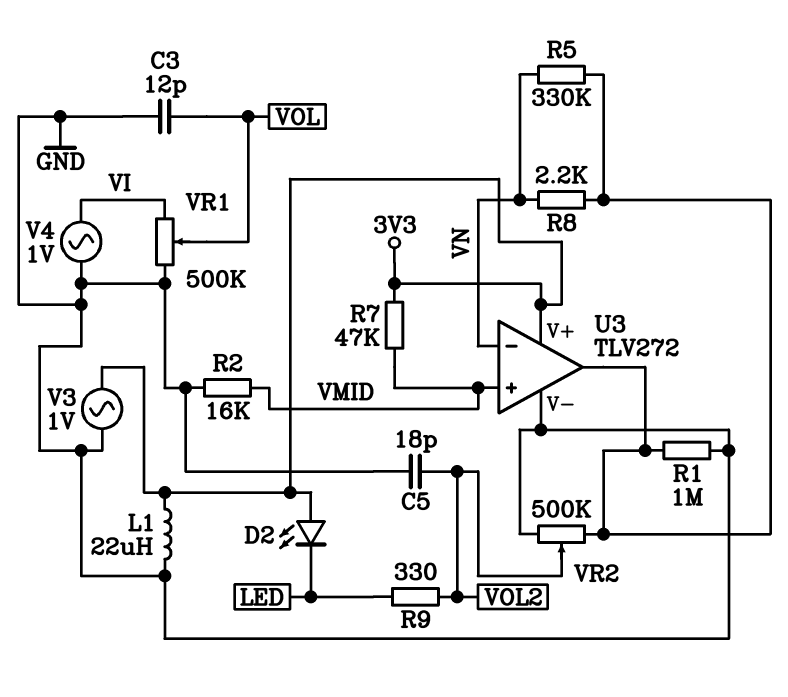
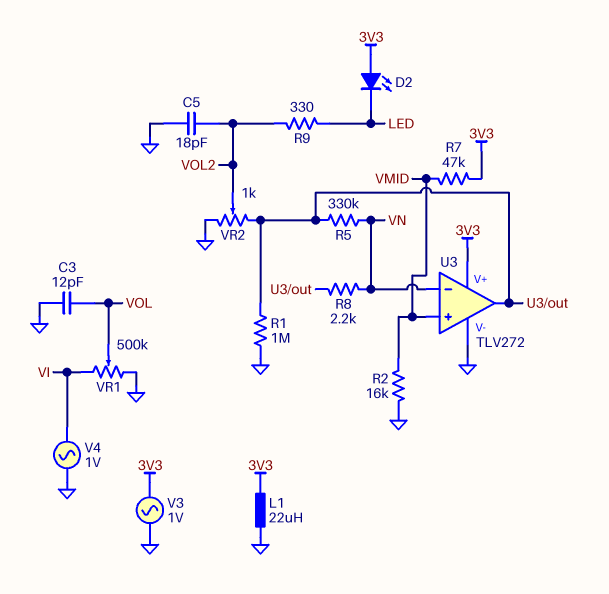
VR2: 500k (GND, U3/out, wiper VOL2) -> 1k (GND, U3/out, wiper VOL2)

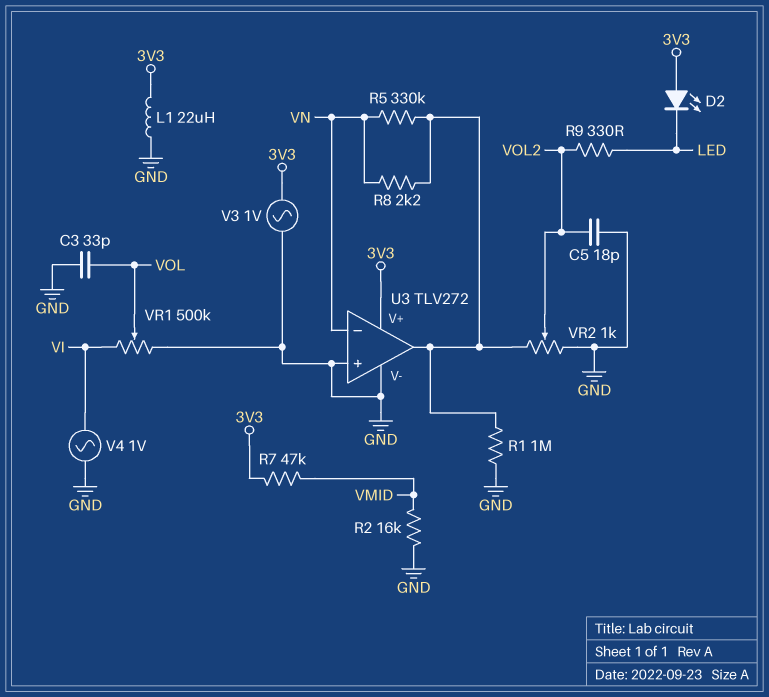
C3: 12pF (GND, VOL) -> 33pF (GND, VOL)
U3 pin in+: VMID -> GND

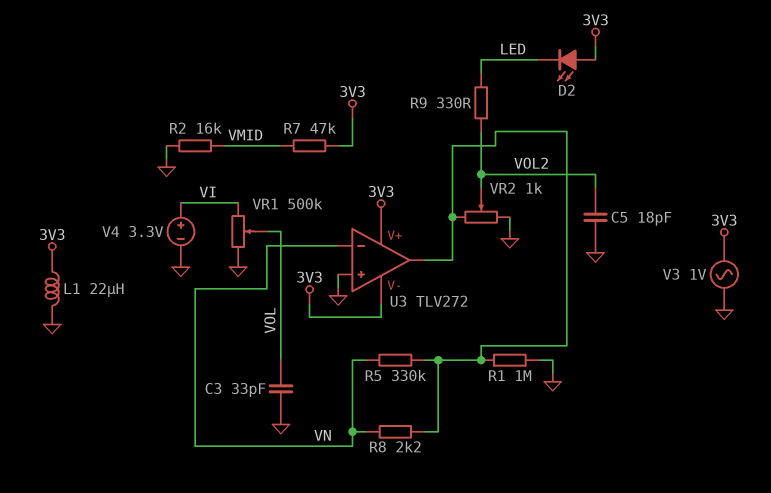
U3 pin V-: GND -> 3V3
V4: AC 1V (GND, VI) -> 3.3V (plus VI, minus GND)

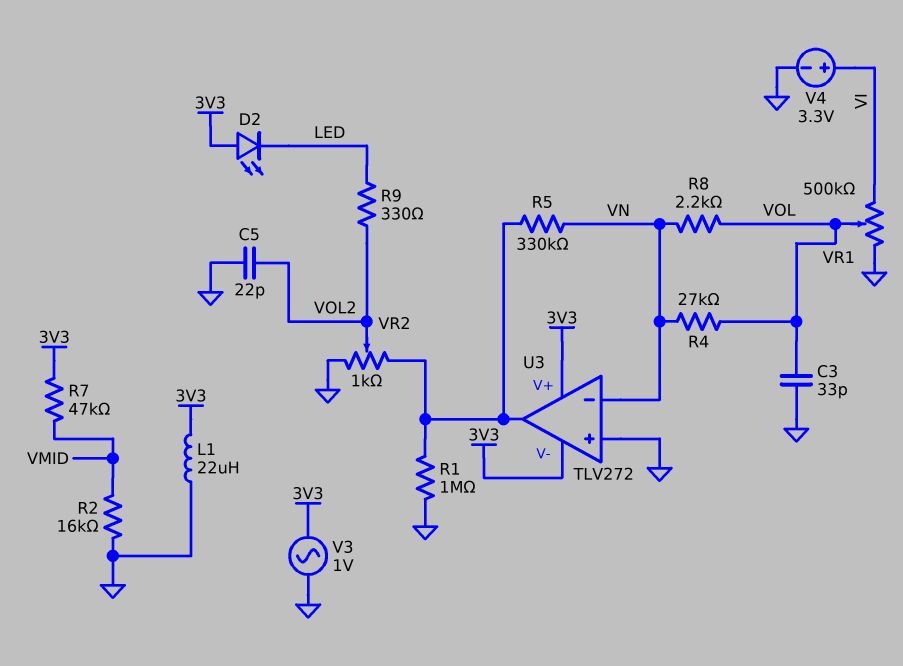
C5: 18pF (GND, VOL2) -> 22pF (GND, VOL2)
R4: none -> 27k (VN, VOL)
R8: 2.2k (U3/out, VN) -> 2.2k (VN, VOL)

